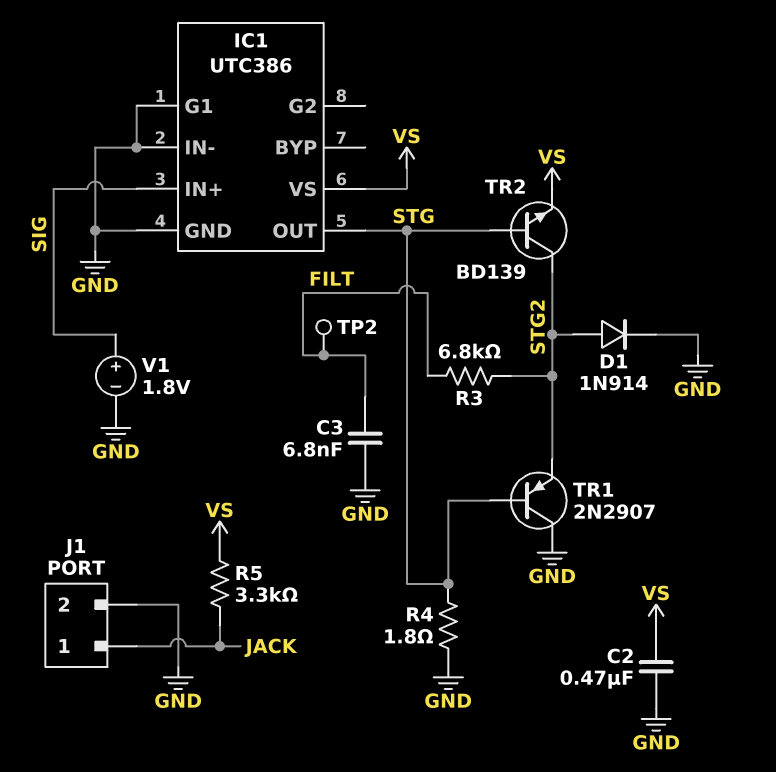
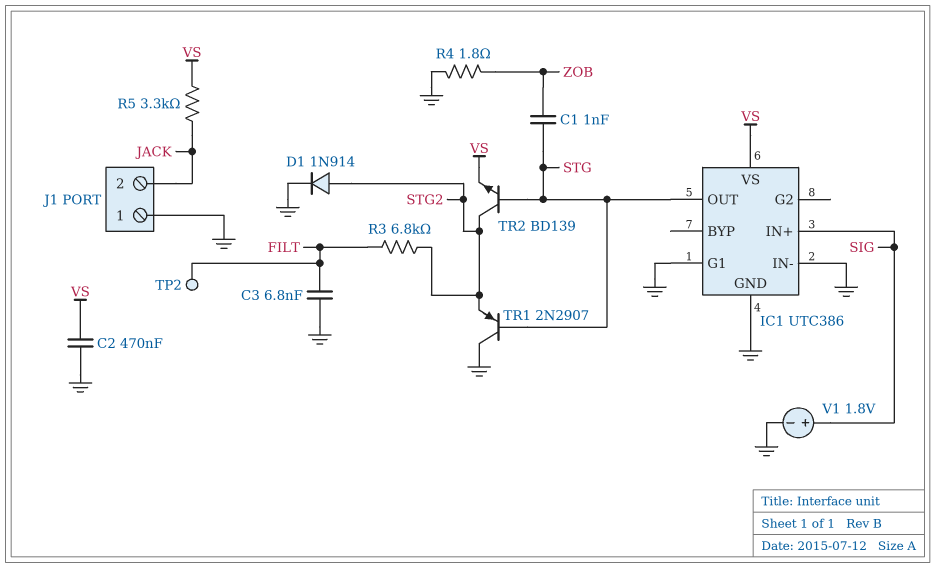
C1: none -> 1nF (STG, ZOB)
J1 pin 1: JACK -> GND
J1 pin 2: GND -> JACK
R4: 1.8 (GND, STG) -> 1.8 (GND, ZOB)

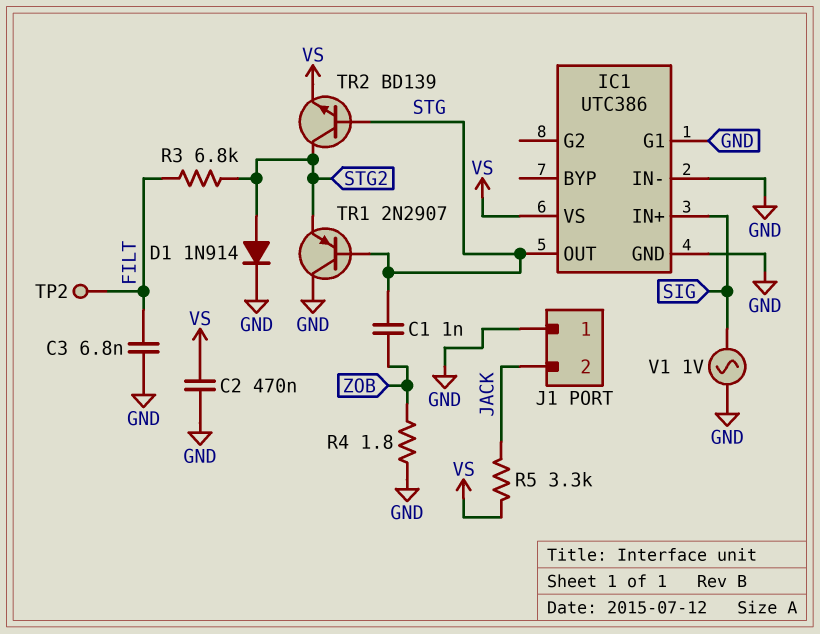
V1: 1.8V (plus SIG, minus GND) -> AC 1V (GND, SIG)

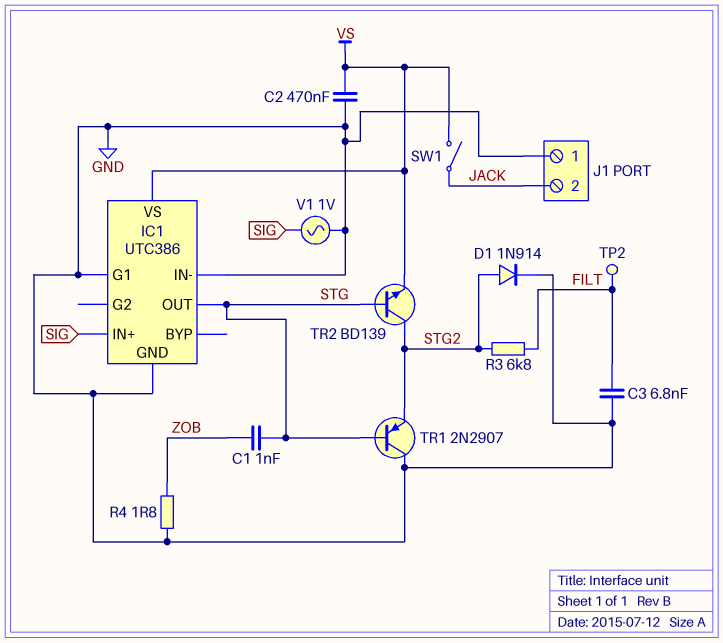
R5: 3.3k (JACK, VS) -> none
SW1: none -> switch (JACK, VS)

